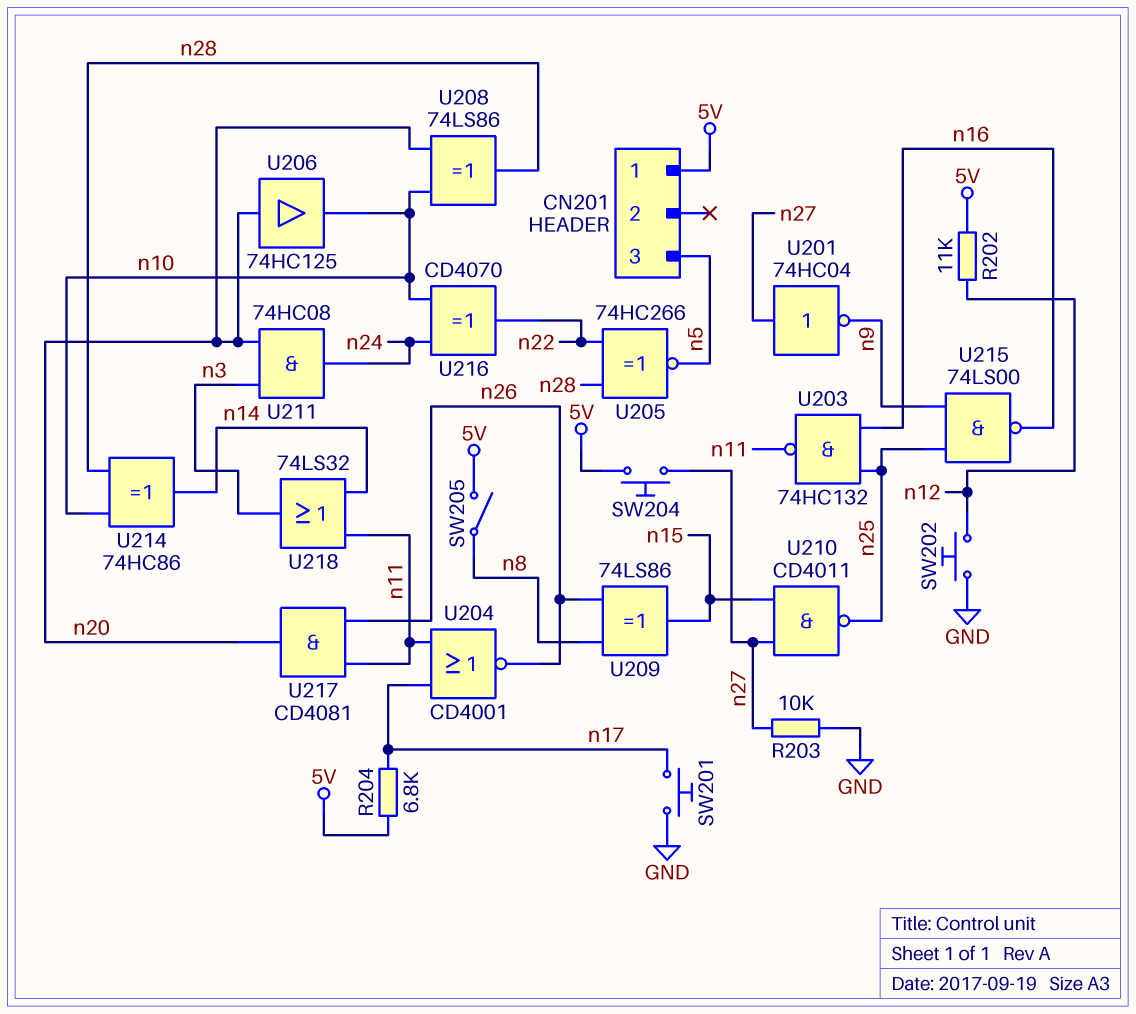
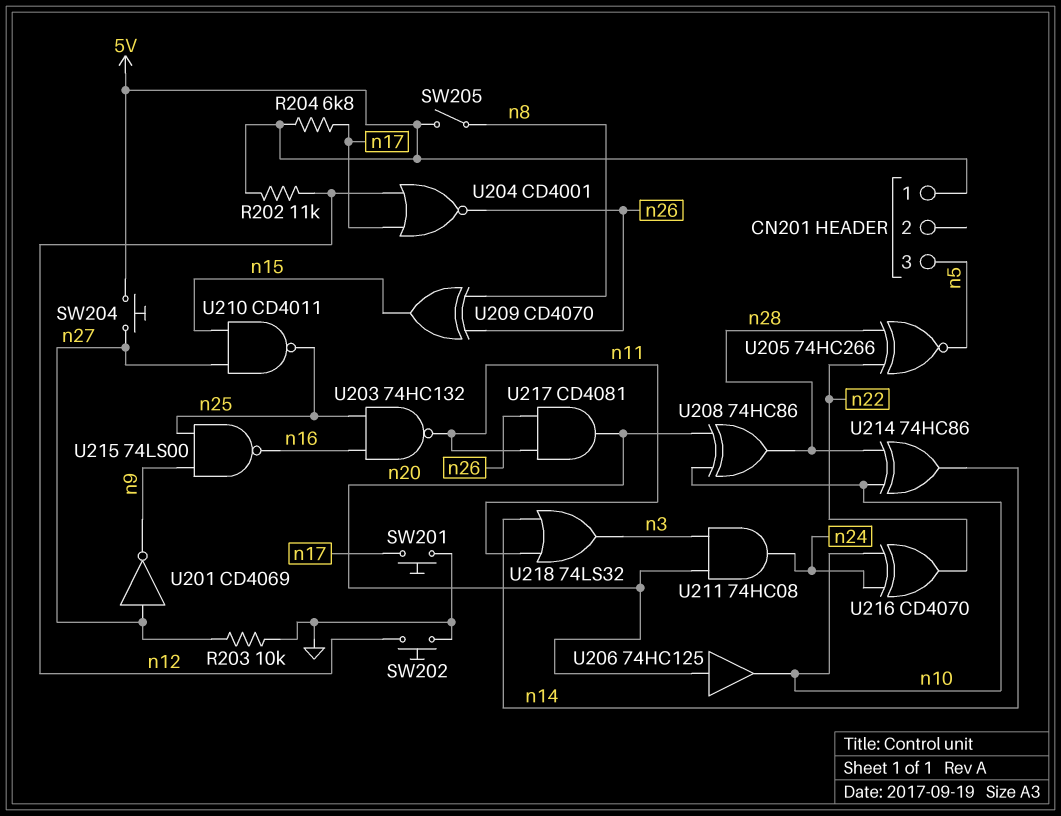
U201: NOT 74HC04 (in n27, out n9) -> NOT CD4069 (in n27, out n9)
U204: NOR CD4001 (in n11, in n17, out n26) -> NOR CD4001 (in n12, in n17, out n26)
U208: XOR 74LS86 (in n10, in n20, out n28) -> XOR 74HC86 (in n10, in n20, out n28)
U209: XOR 74LS86 (in n8, in n26, out n15) -> XOR CD4070 (in n8, in n26, out n15)

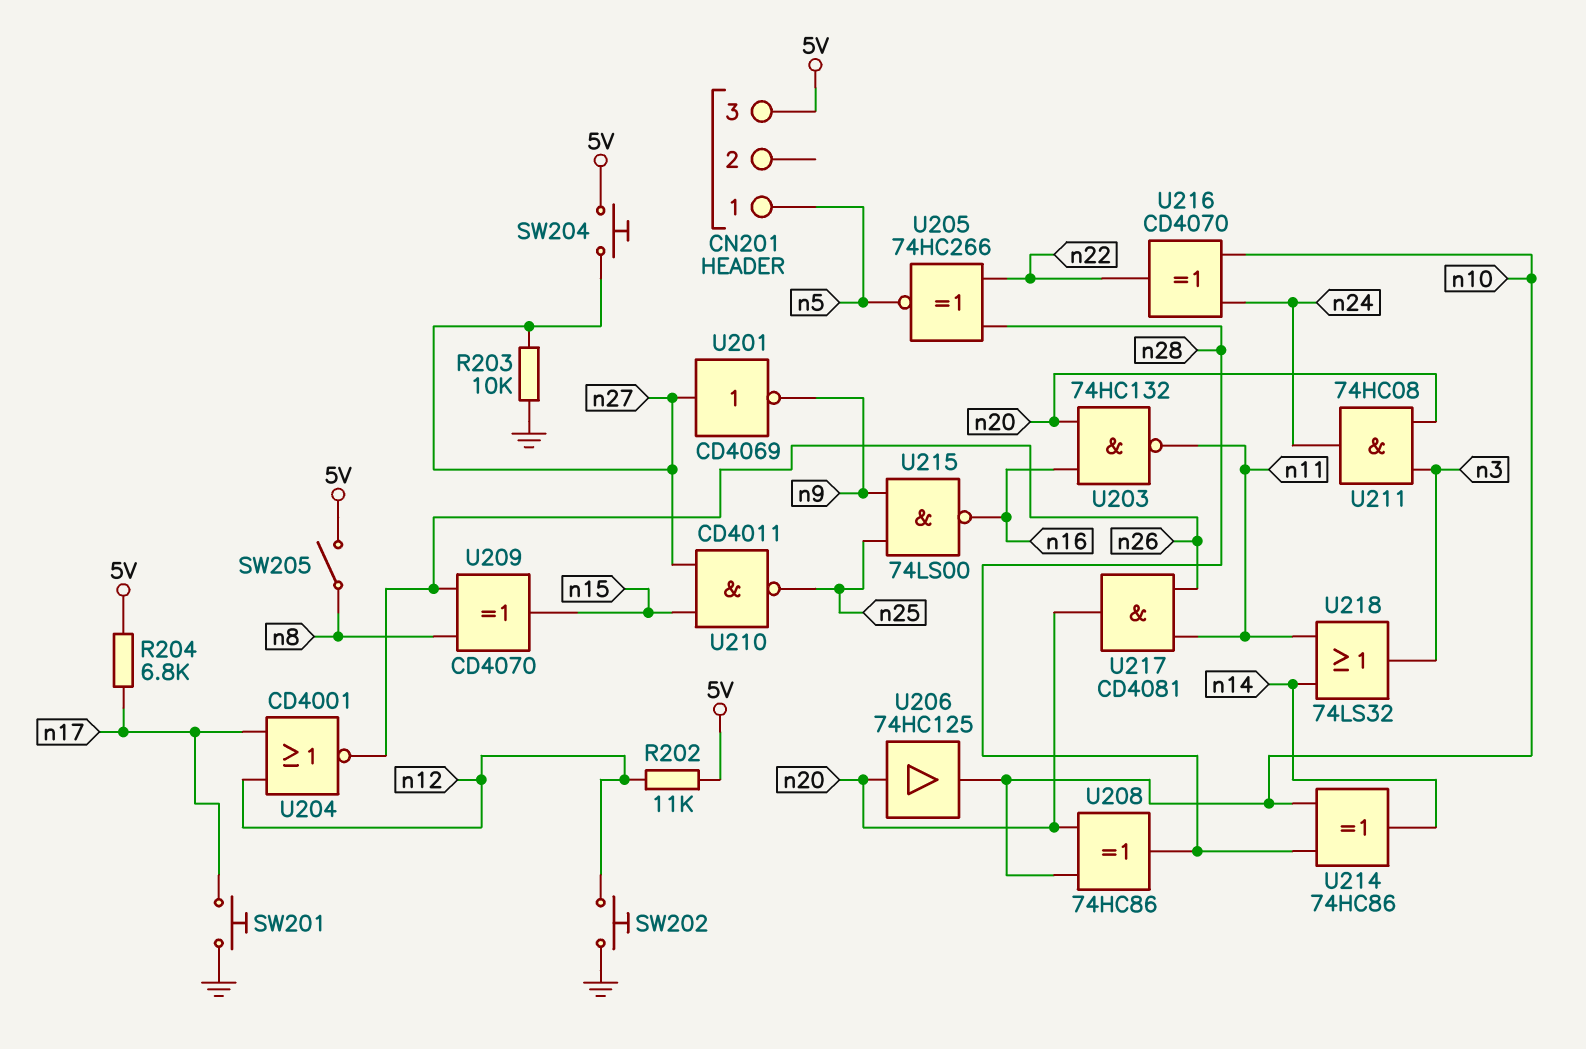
CN201 pin 1: 5V -> n5
CN201 pin 3: n5 -> 5V
U203: NAND 74HC132 (in n16, in n25, out n11) -> NAND 74HC132 (in n16, in n20, out n11)

